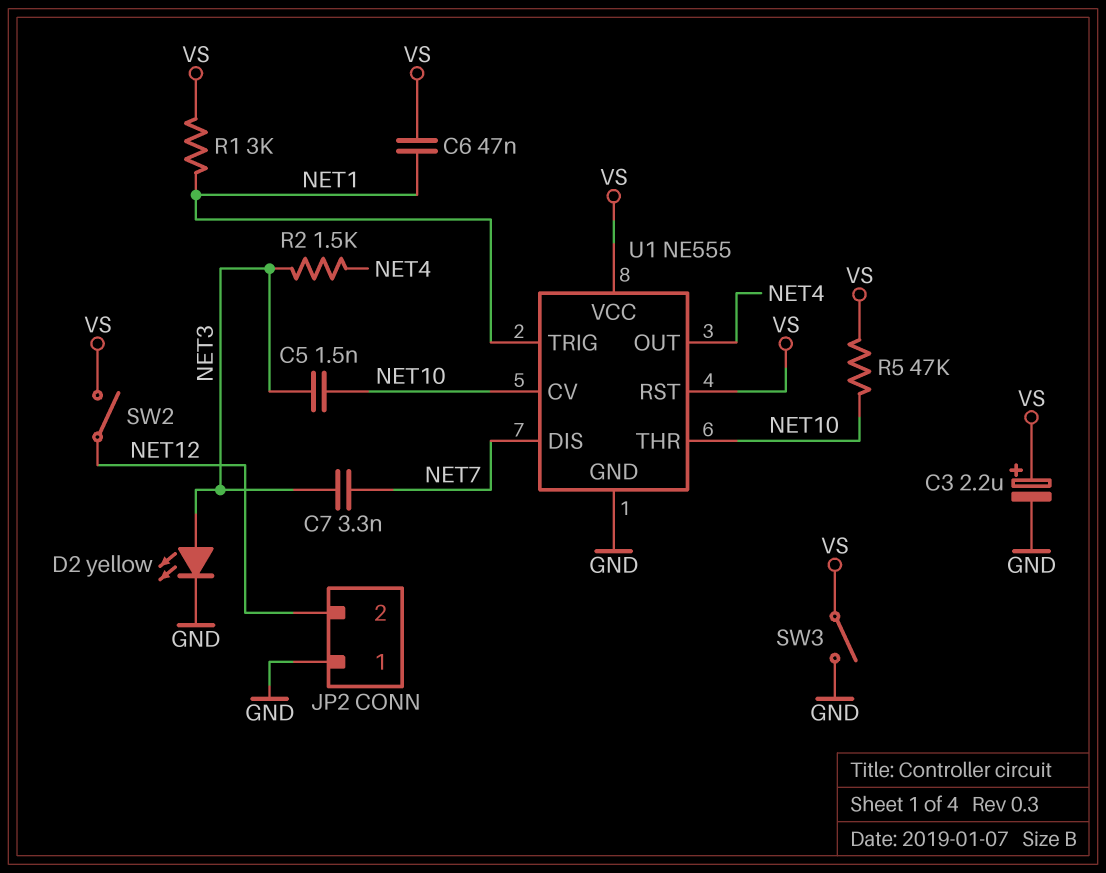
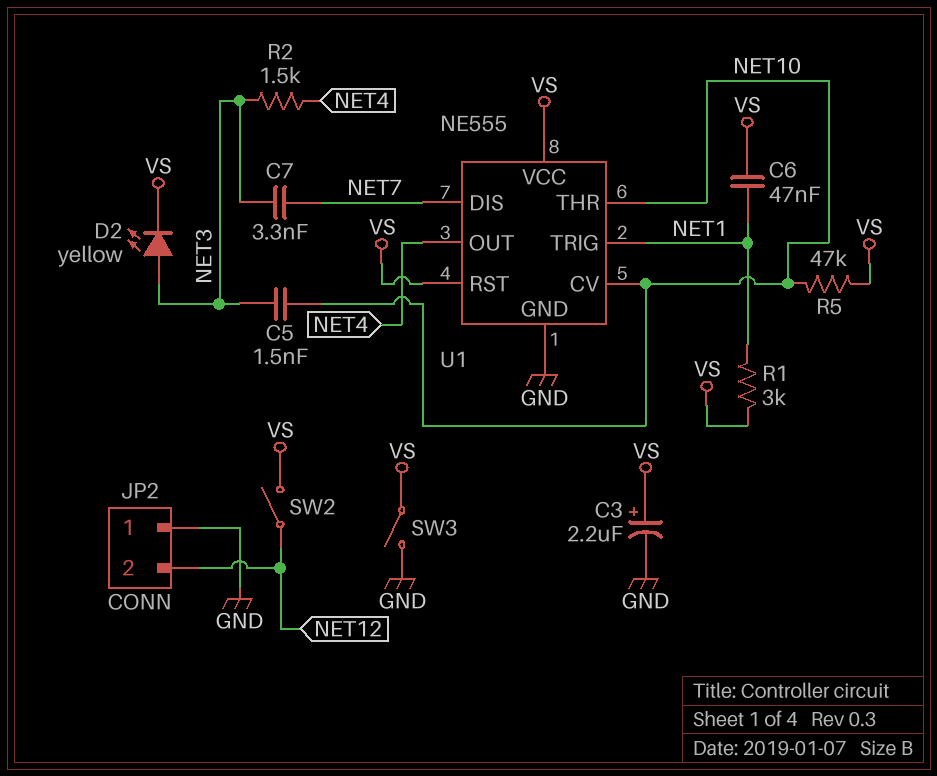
D2: LED yellow (A NET3, K GND) -> LED yellow (A NET3, K VS)

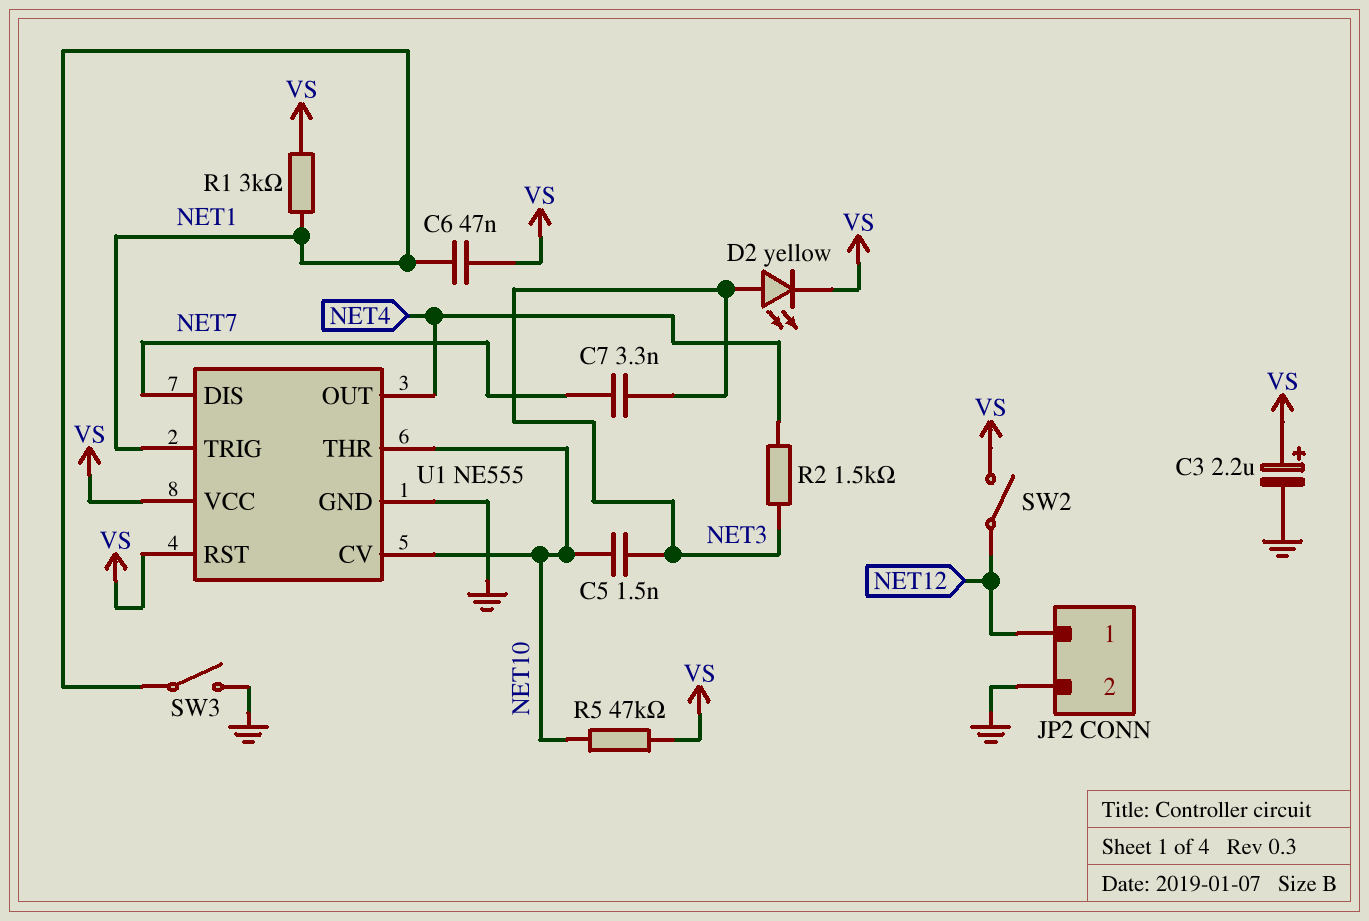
JP2 pin 1: GND -> NET12
JP2 pin 2: NET12 -> GND
SW3: switch (GND, VS) -> switch (GND, NET1)

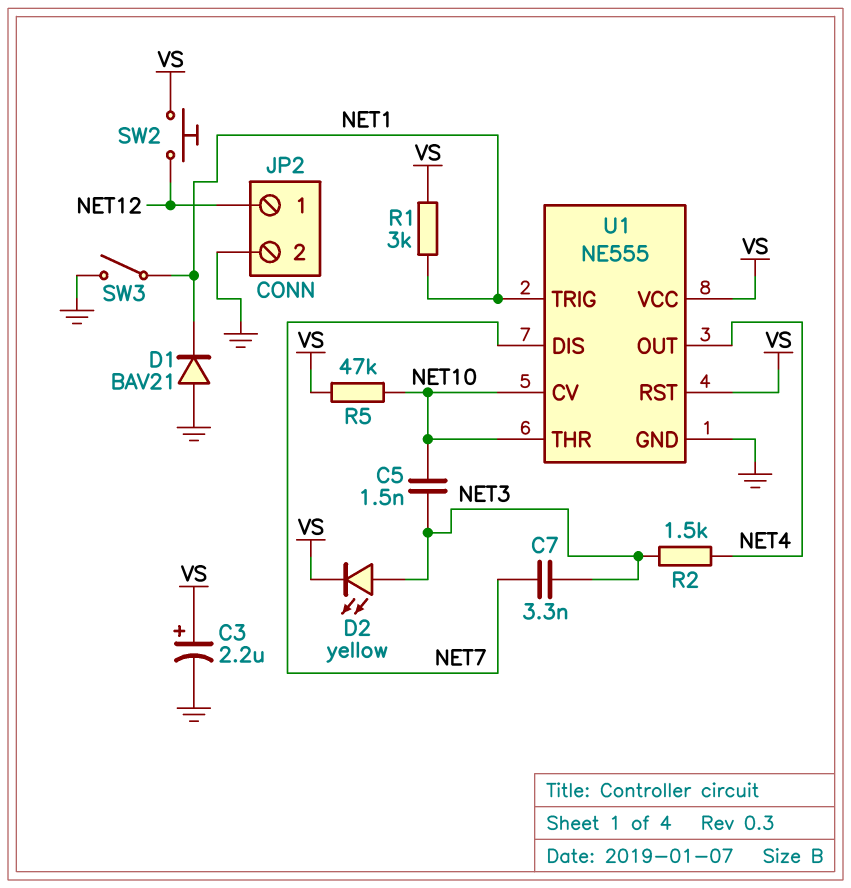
C6: 47nF (NET1, VS) -> none
D1: none -> diode BAV21 (A GND, K NET1)
SW2: switch (NET12, VS) -> button (NET12, VS)

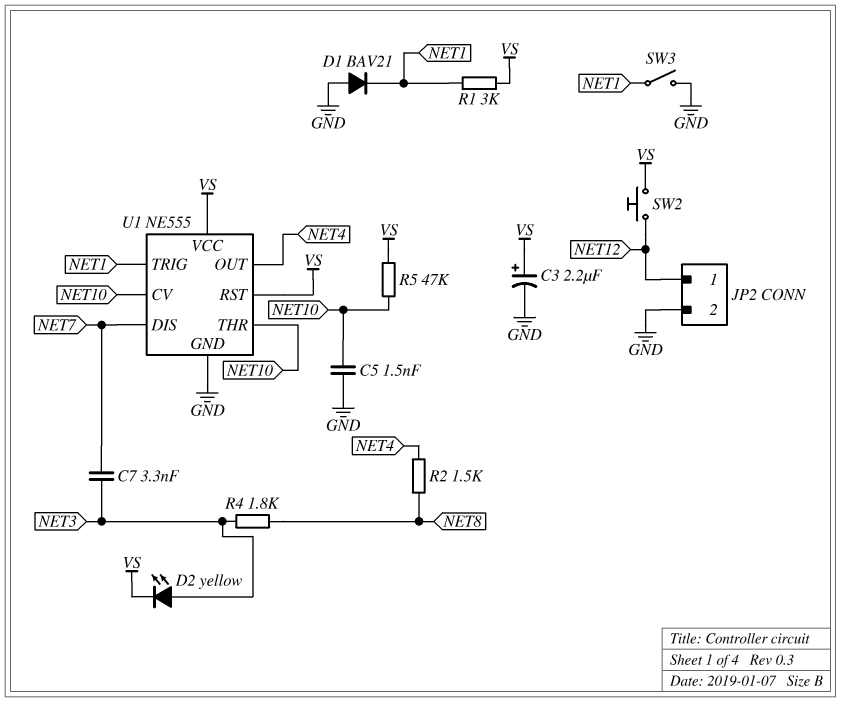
C5: 1.5nF (NET3, NET10) -> 1.5nF (GND, NET10)
R2: 1.5k (NET3, NET4) -> 1.5k (NET4, NET8)
R4: none -> 1.8k (NET3, NET8)

